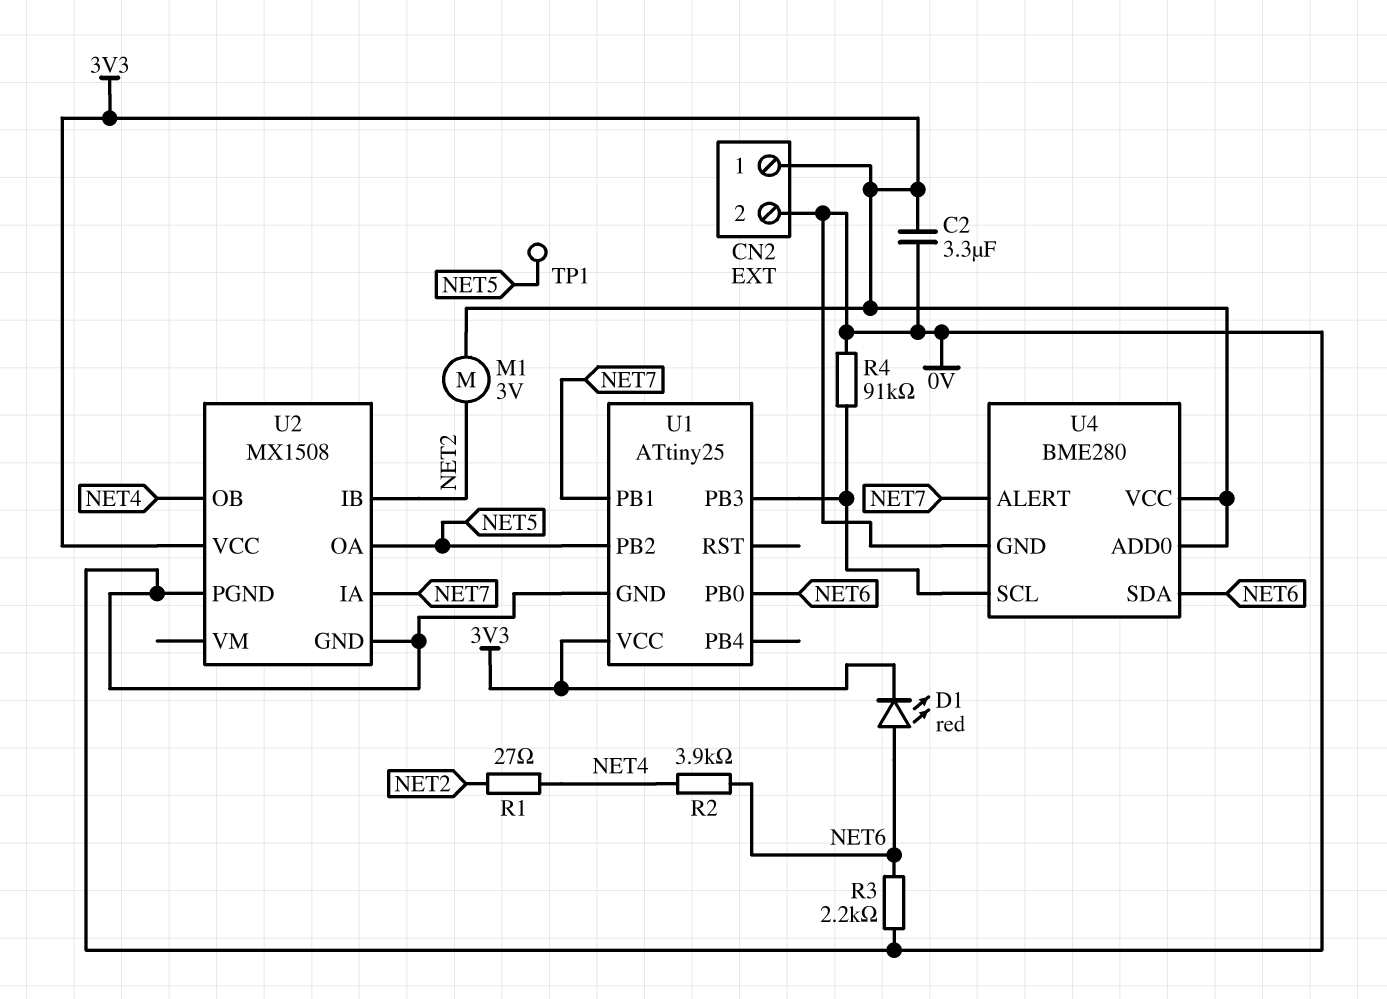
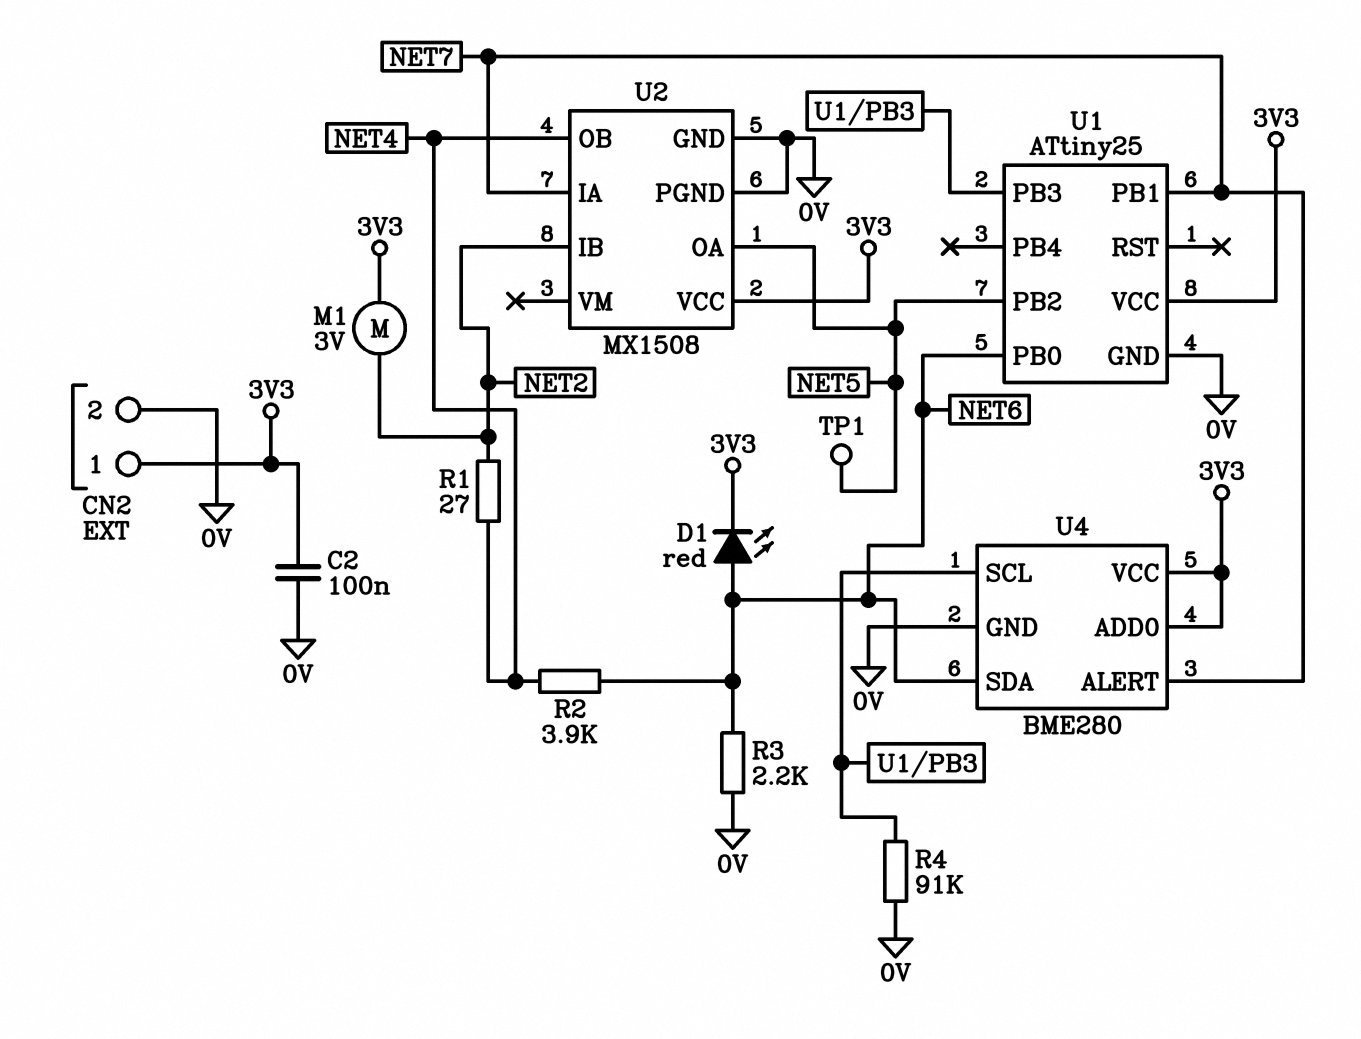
C2: 3.3uF (0V, 3V3) -> 100nF (0V, 3V3)

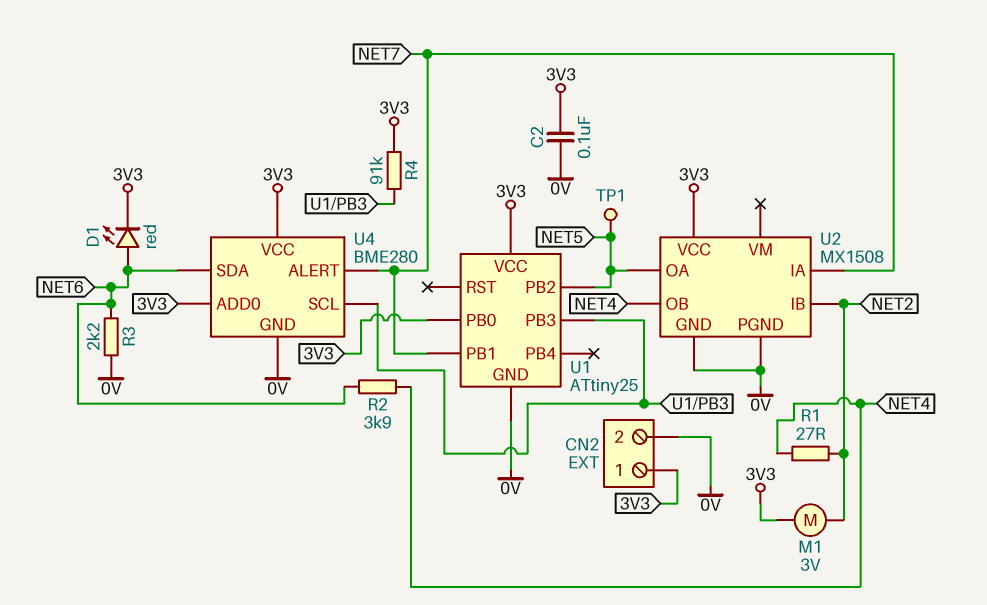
R4: 91k (0V, U1/PB3) -> 91k (3V3, U1/PB3)
U1 pin PB0: NET6 -> 3V3

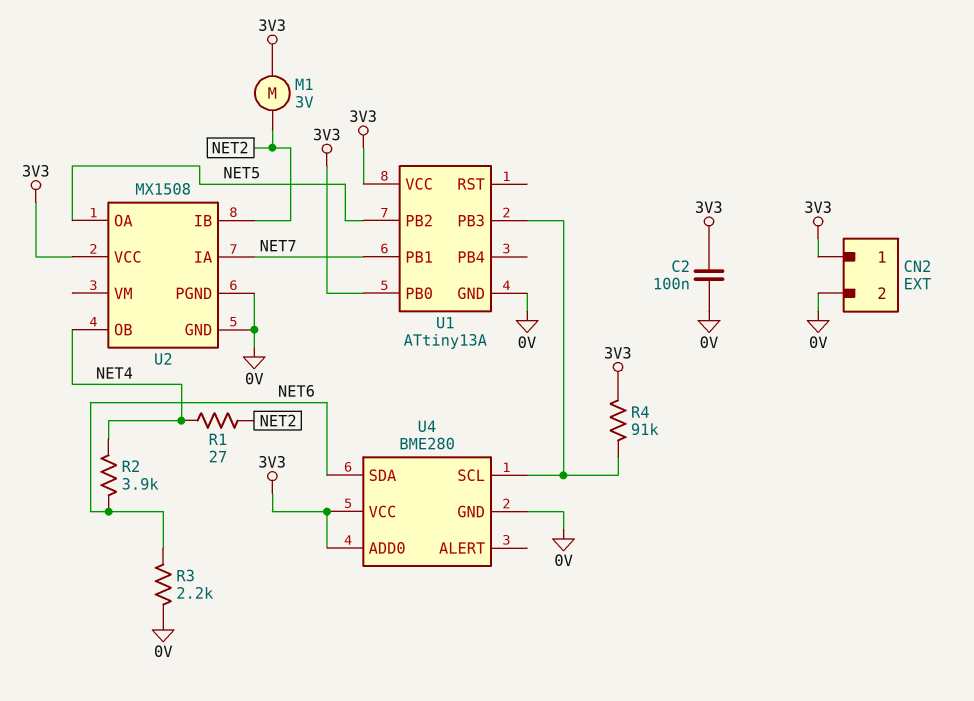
D1: LED red (A NET6, K 3V3) -> none
TP1: test point (NET5) -> none
U1: ATtiny25 -> ATtiny13A
U4 pin ALERT: NET7 -> none

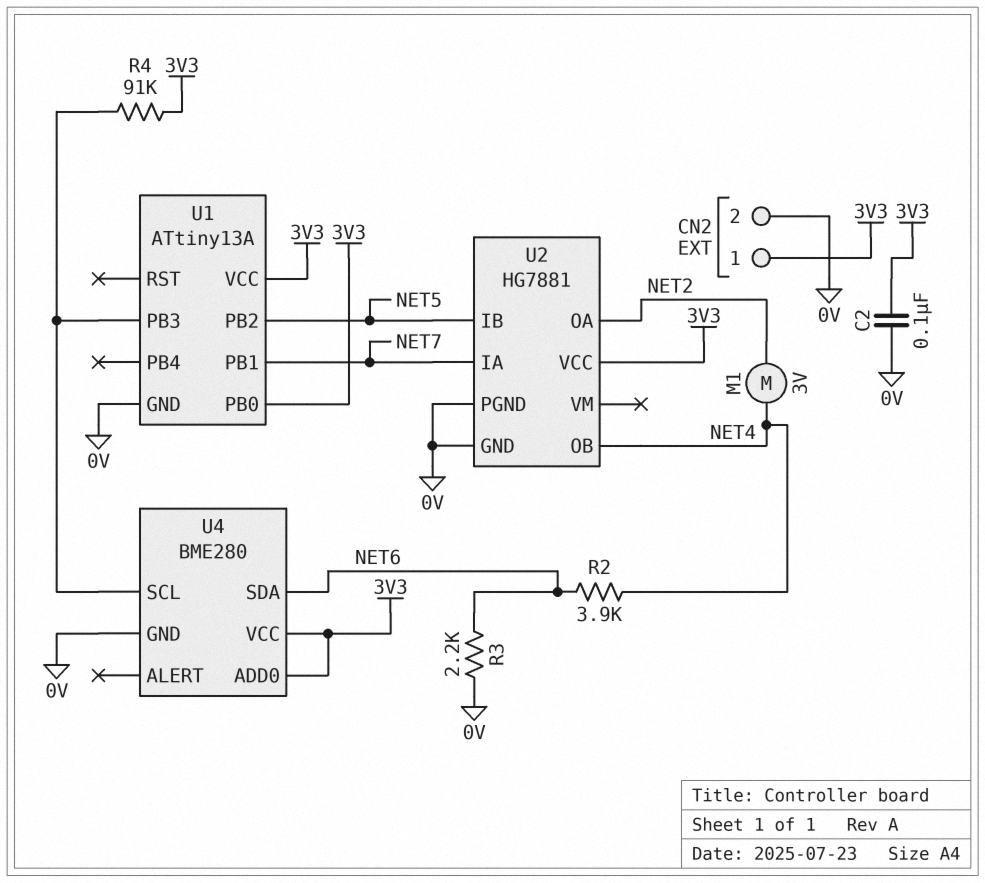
M1: motor 3V (3V3, NET2) -> motor 3V (NET2, NET4)
R1: 27 (NET2, NET4) -> none
U2: MX1508 -> HG7881
U2 pin IB: NET2 -> NET5
U2 pin OA: NET5 -> NET2

